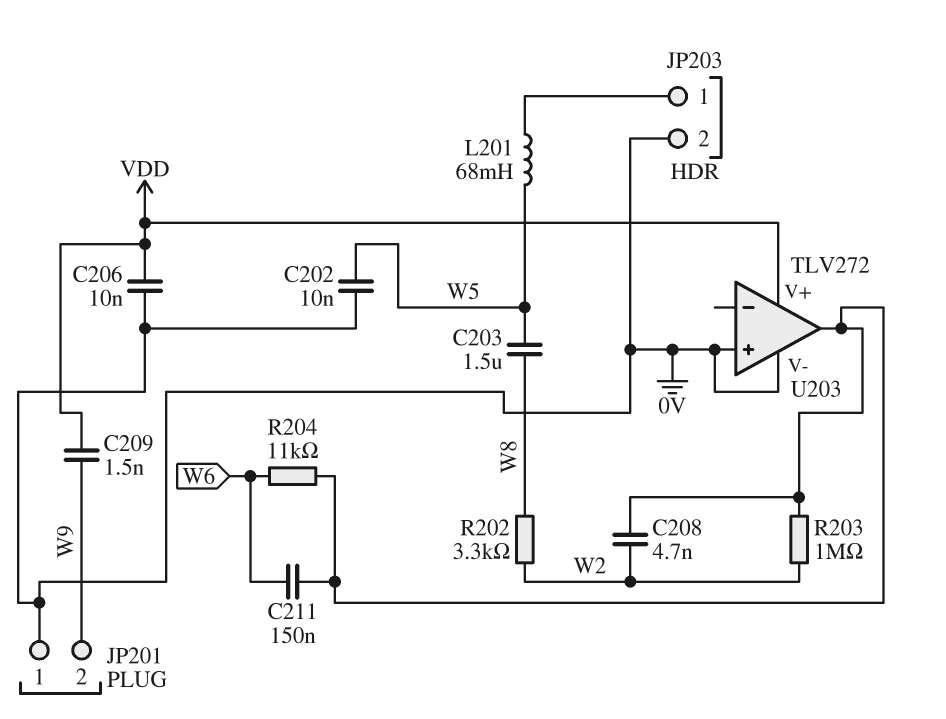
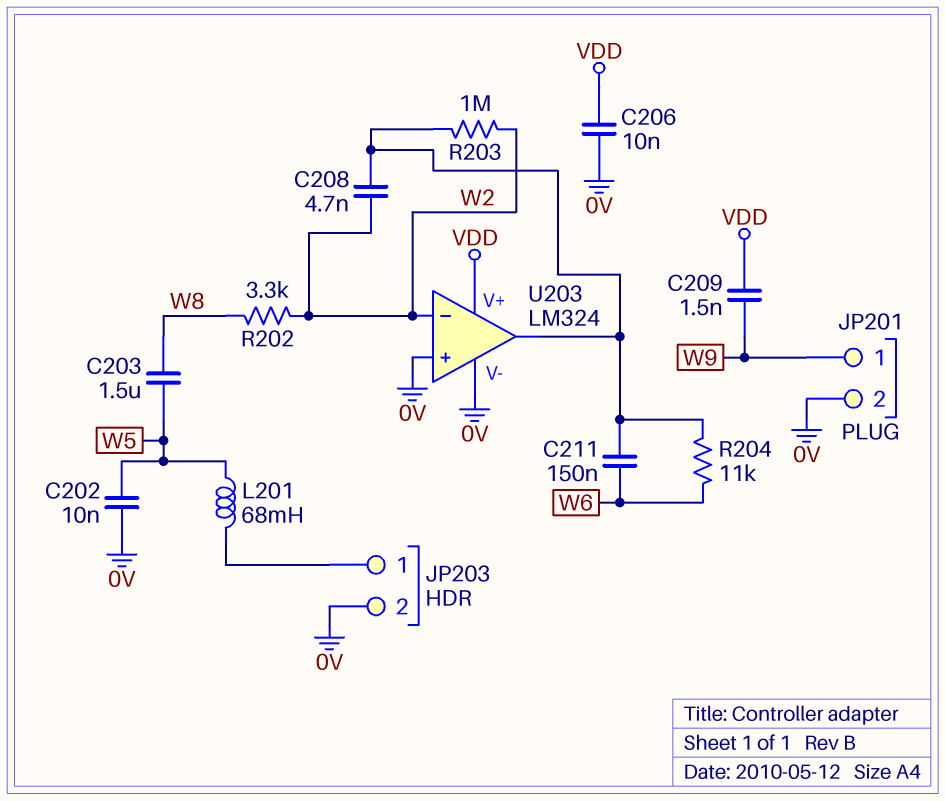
JP201 pin 1: 0V -> W9
JP201 pin 2: W9 -> 0V
U203: TLV272 -> LM324
U203 pin in-: none -> W2

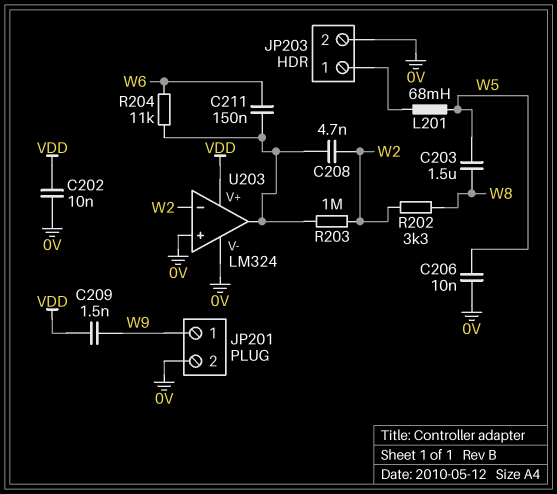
C202: 10nF (0V, W5) -> 10nF (0V, VDD)
C206: 10nF (0V, VDD) -> 10nF (0V, W5)

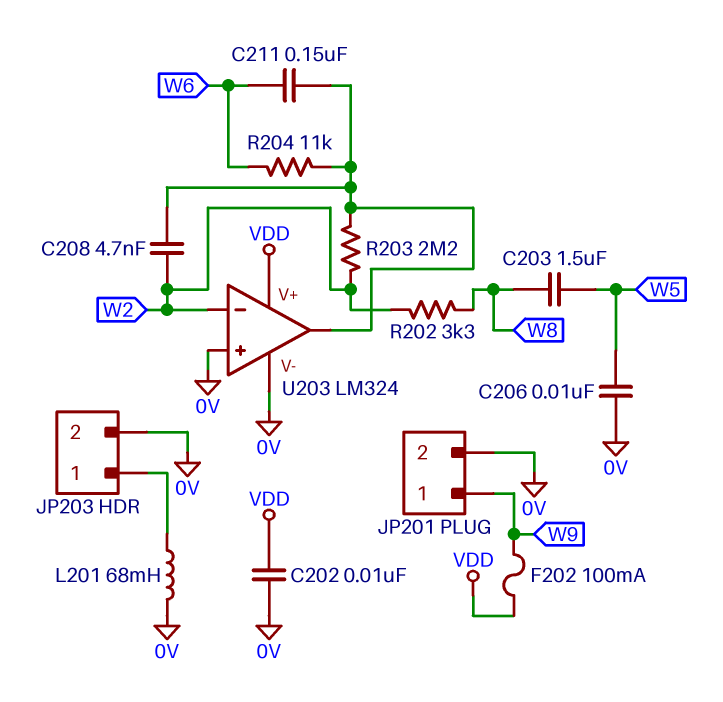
C209: 1.5nF (VDD, W9) -> none
F202: none -> 100mA (VDD, W9)
L201: 68mH (JP203/1, W5) -> 68mH (0V, JP203/1)
R203: 1M (U203/out, W2) -> 2.2M (U203/out, W2)

